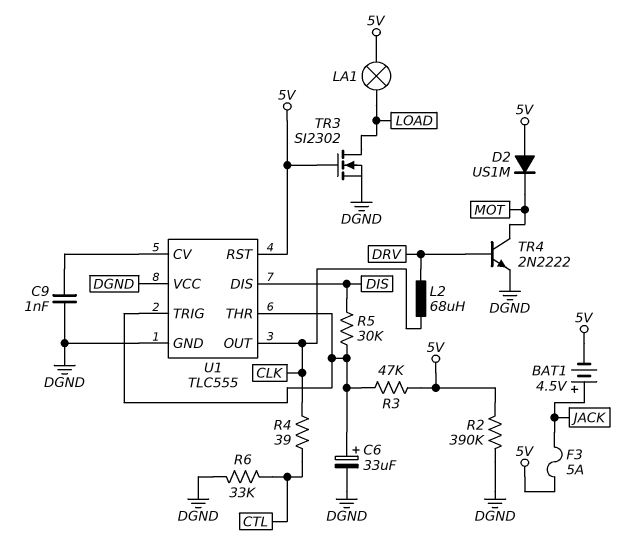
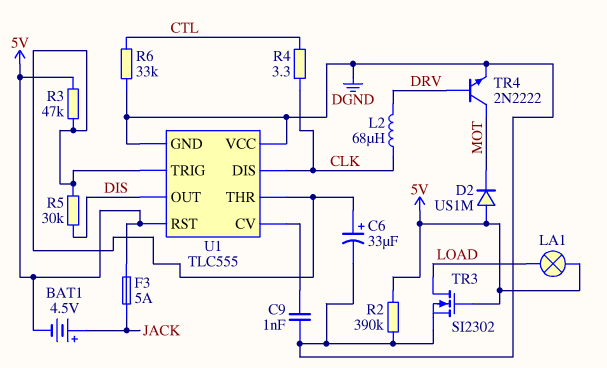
R4: 39 (CLK, CTL) -> 3.3 (CLK, CTL)
U1 pin DIS: DIS -> CLK
U1 pin OUT: CLK -> DIS

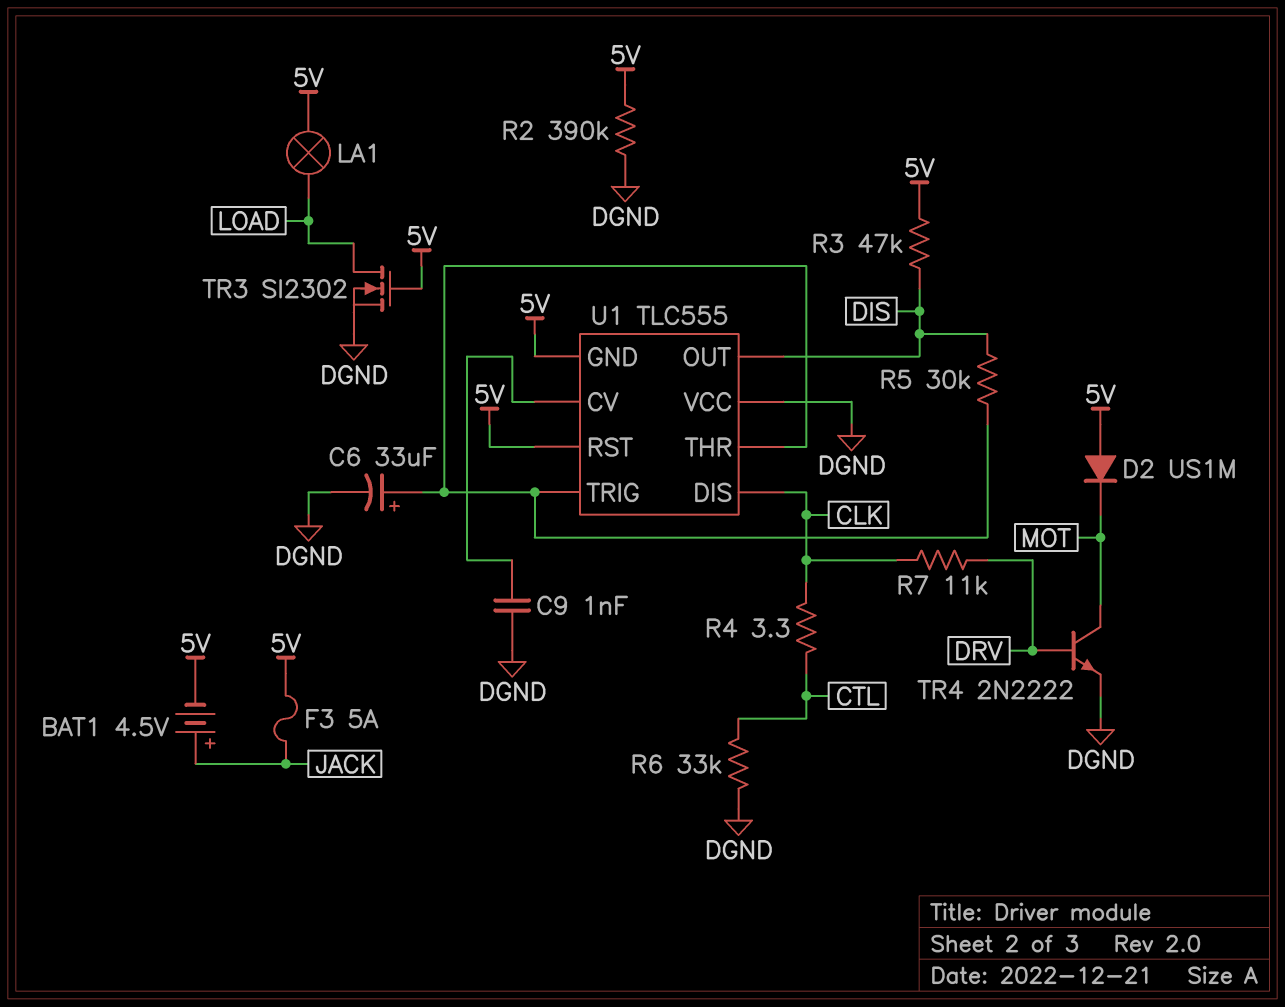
L2: 68uH (CLK, DRV) -> none
R3: 47k (5V, U1/THR) -> 47k (5V, DIS)
R7: none -> 11k (CLK, DRV)
U1 pin GND: DGND -> 5V

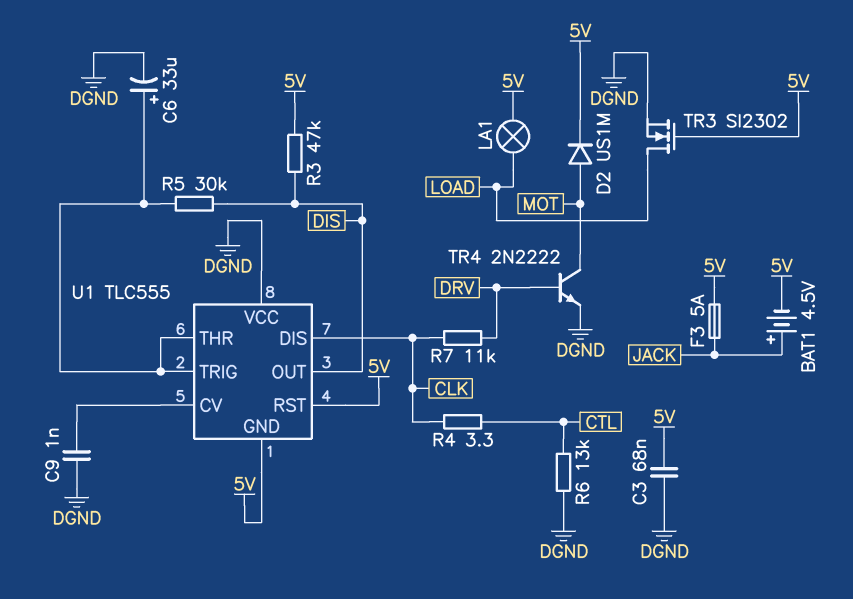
C3: none -> 68nF (5V, DGND)
D2: diode US1M (A 5V, K MOT) -> diode US1M (A MOT, K 5V)
R2: 390k (5V, DGND) -> none
R6: 33k (CTL, DGND) -> 13k (CTL, DGND)

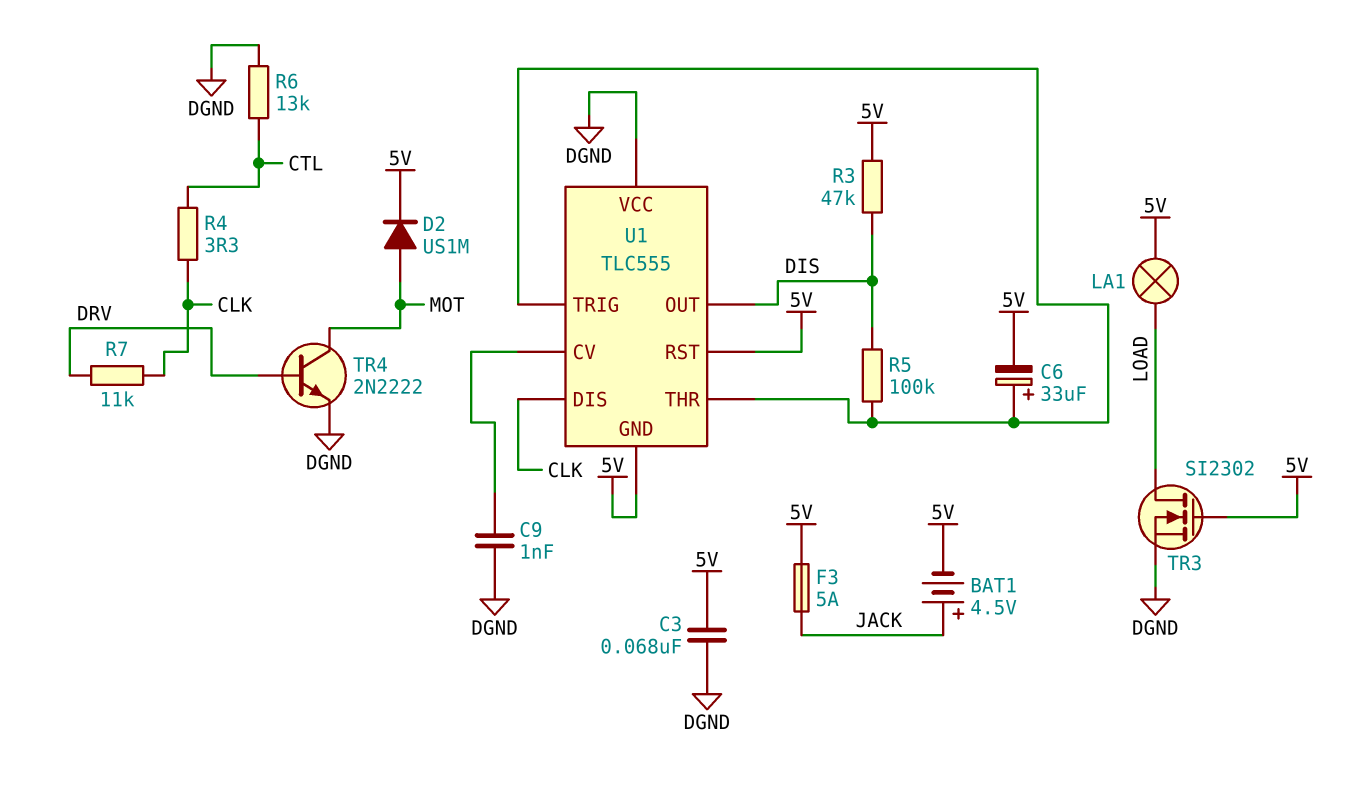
C6: 33uF (plus U1/THR, minus DGND) -> 33uF (plus U1/THR, minus 5V)
R5: 30k (DIS, U1/THR) -> 100k (DIS, U1/THR)

